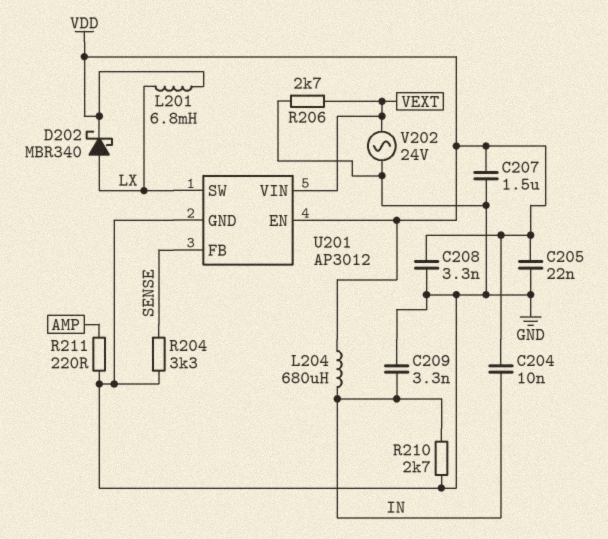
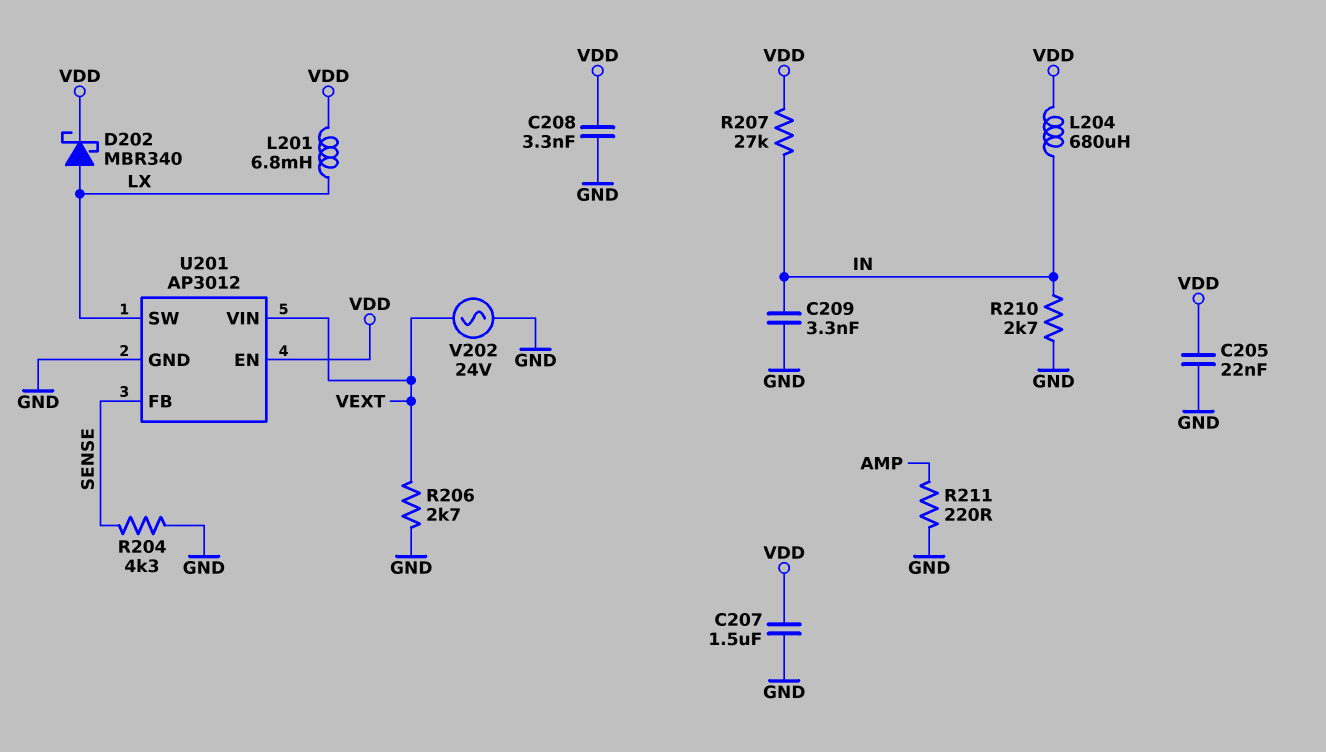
C204: 10nF (IN, VDD) -> none
R204: 3.3k (GND, SENSE) -> 4.3k (GND, SENSE)
R207: none -> 27k (IN, VDD)

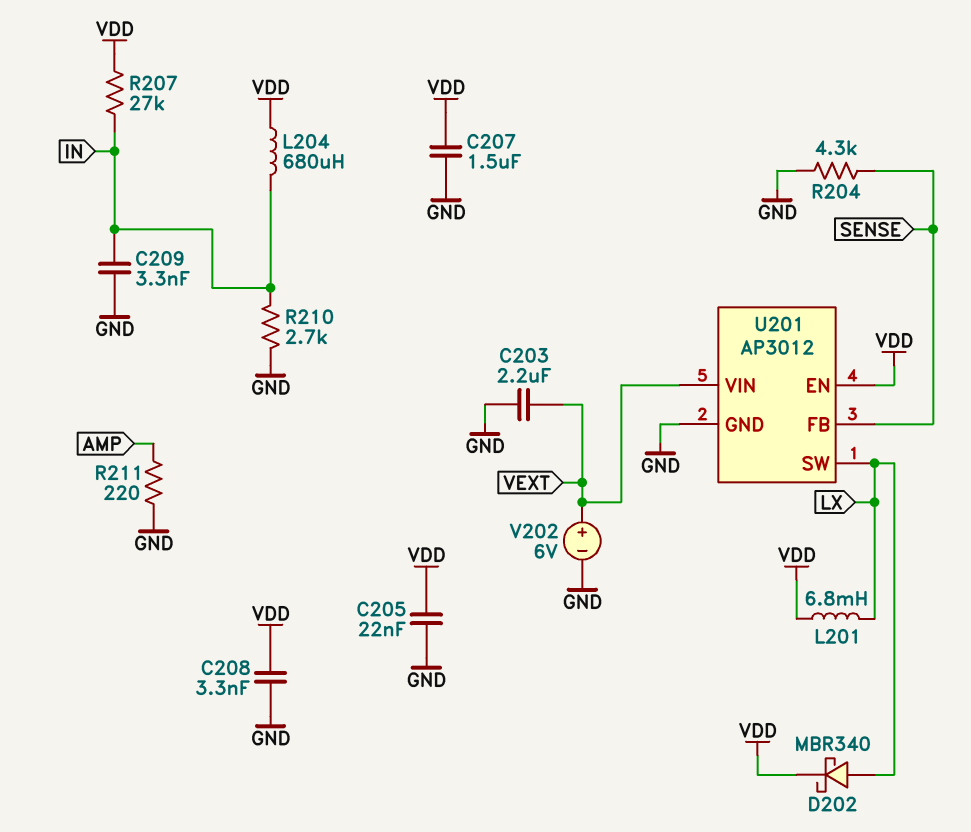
C203: none -> 2.2uF (GND, VEXT)
R206: 2.7k (GND, VEXT) -> none
V202: AC 24V (GND, VEXT) -> 6V (plus VEXT, minus GND)

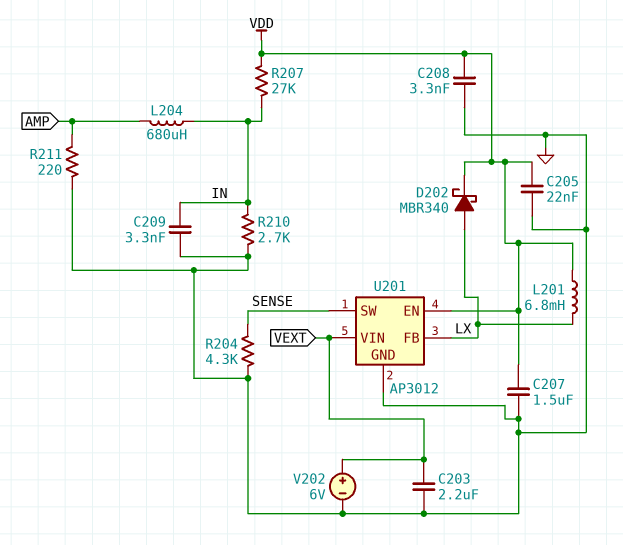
L204: 680uH (IN, VDD) -> 680uH (AMP, IN)
U201 pin FB: SENSE -> LX
U201 pin SW: LX -> SENSE

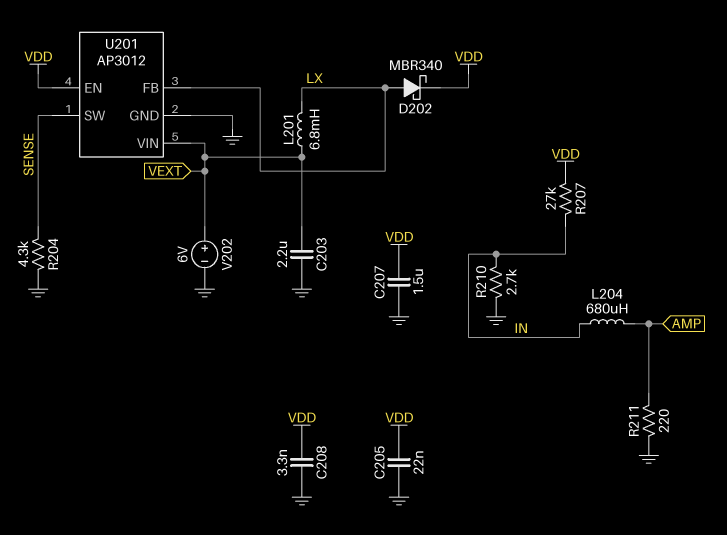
C209: 3.3nF (GND, IN) -> none
L201: 6.8mH (LX, VDD) -> 6.8mH (LX, VEXT)

